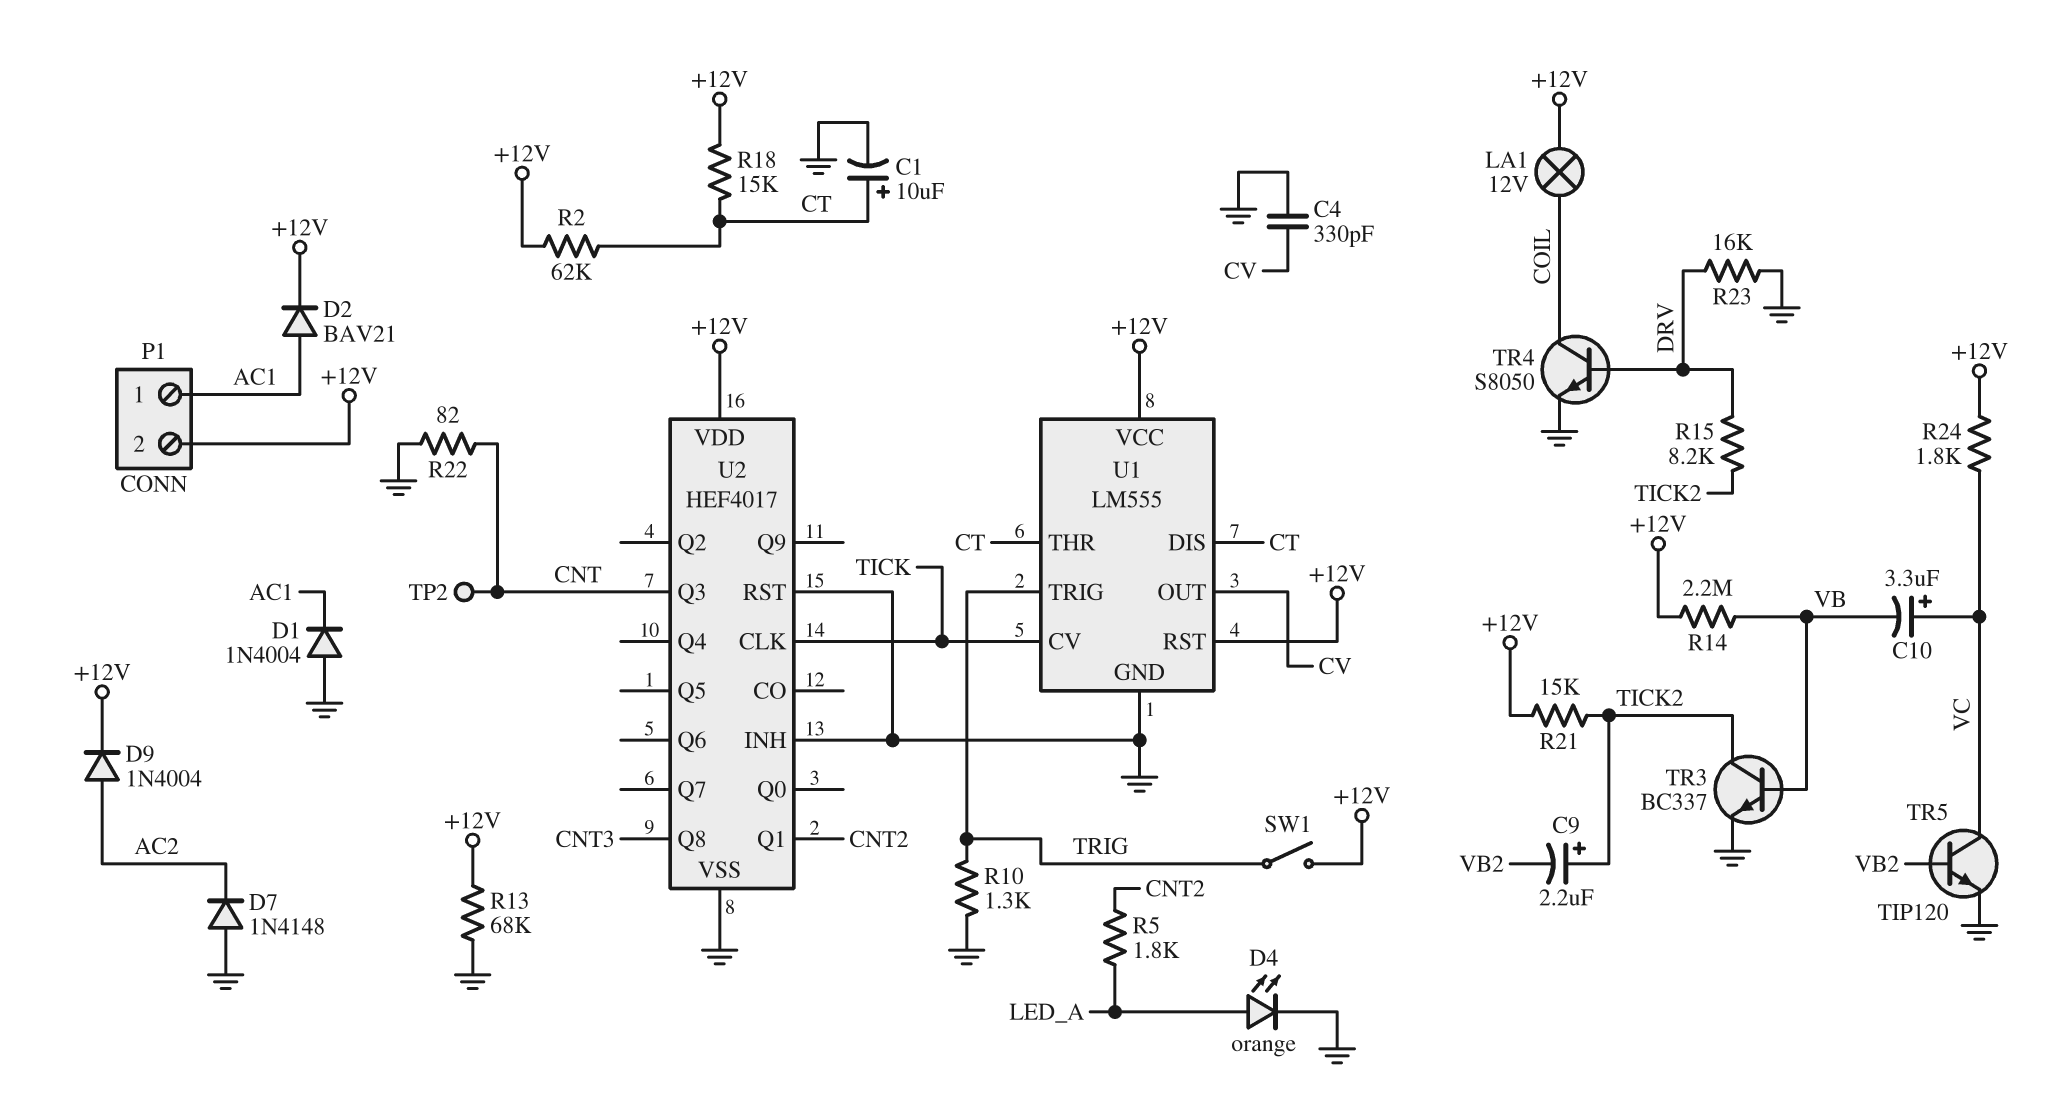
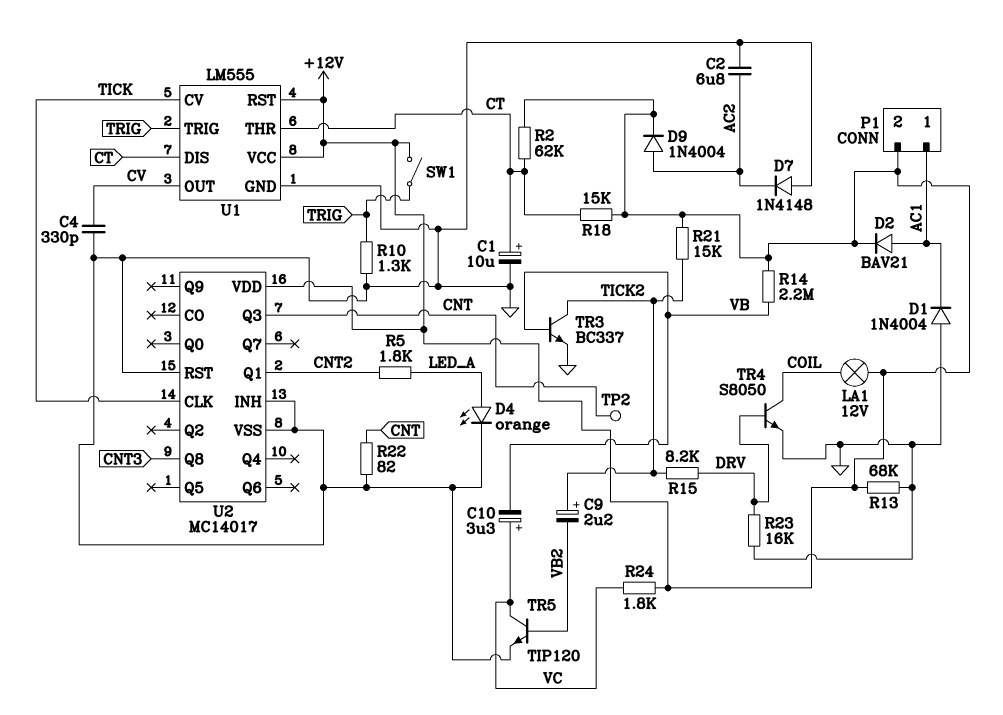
C2: none -> 6.8uF (AC2, GND)
U2: HEF4017 -> MC14017

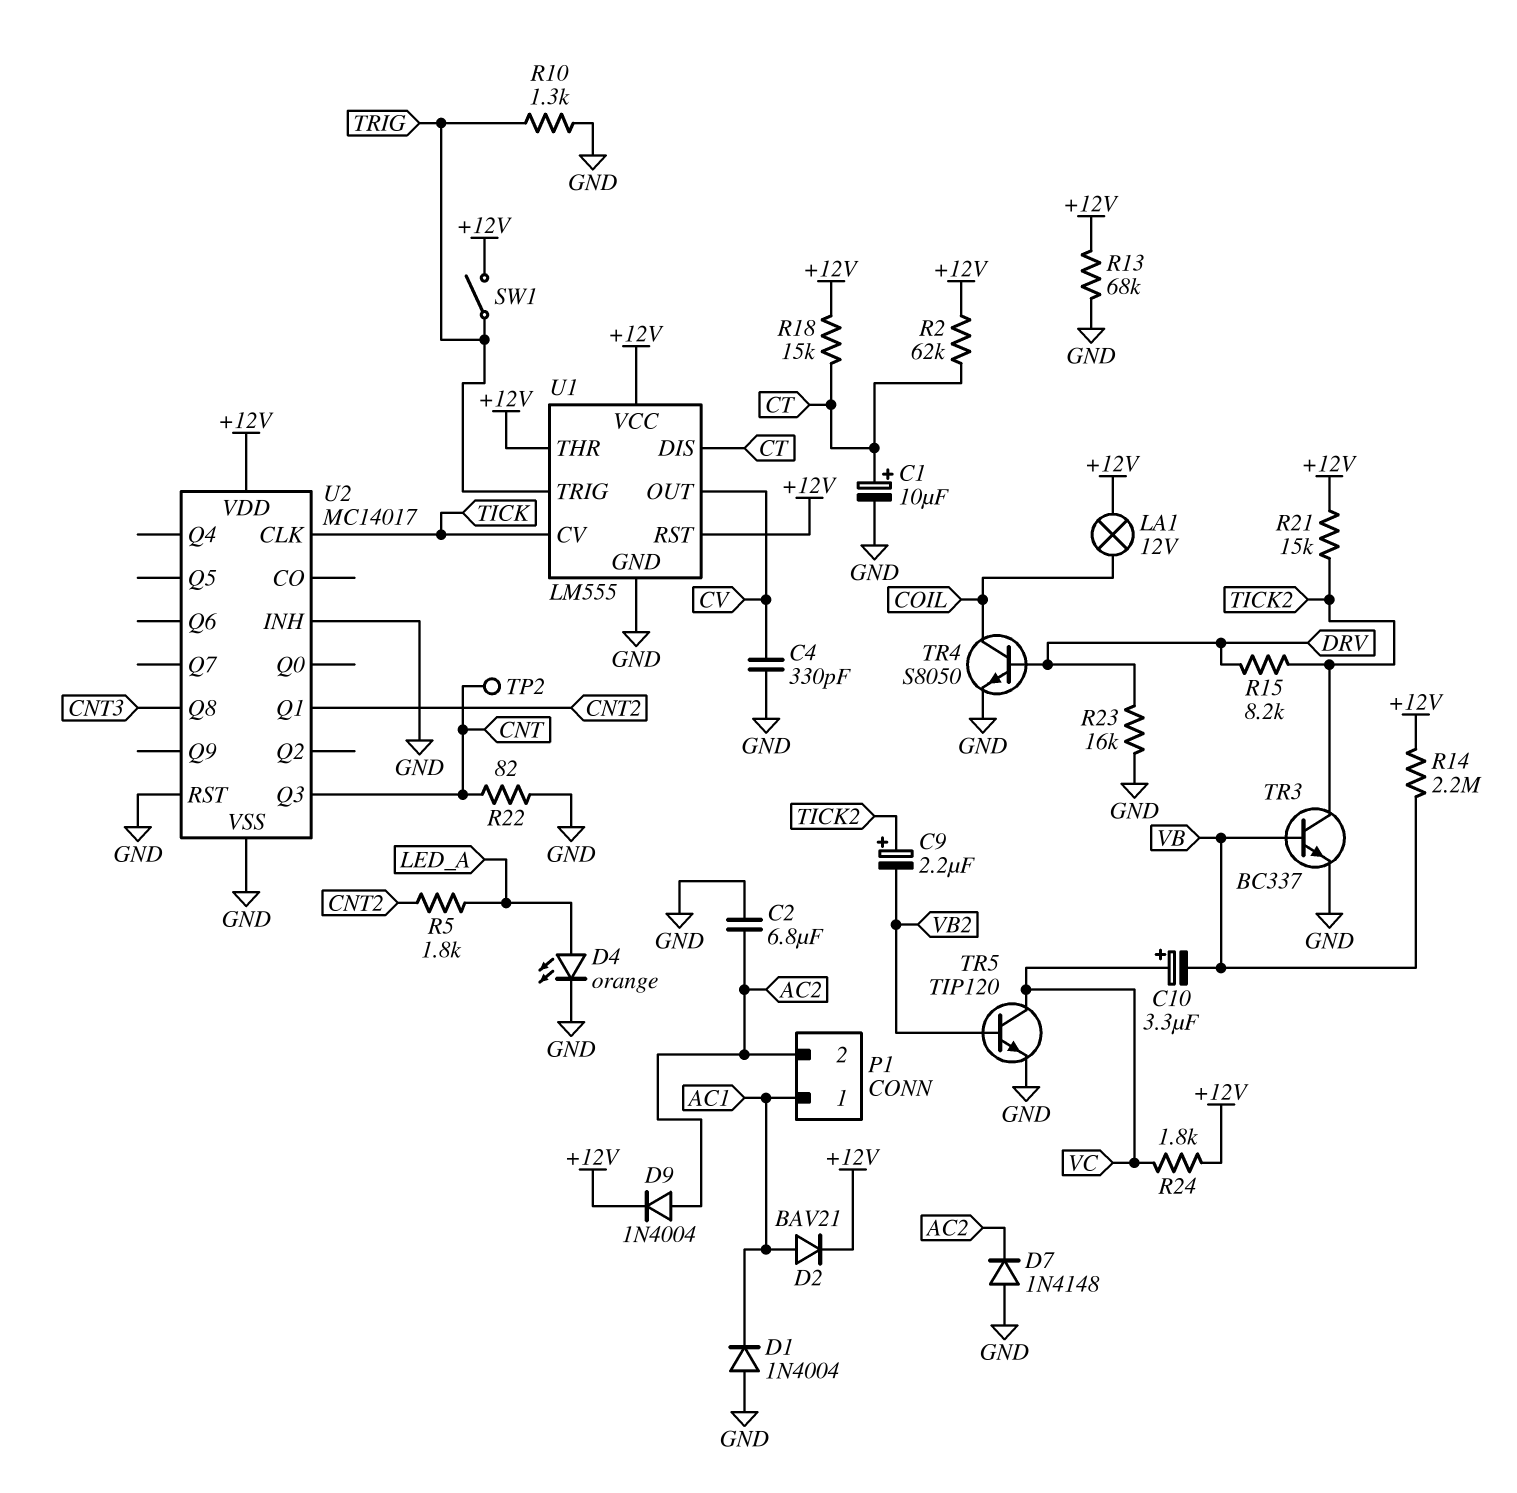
P1 pin 2: +12V -> AC2
U1 pin THR: CT -> +12V

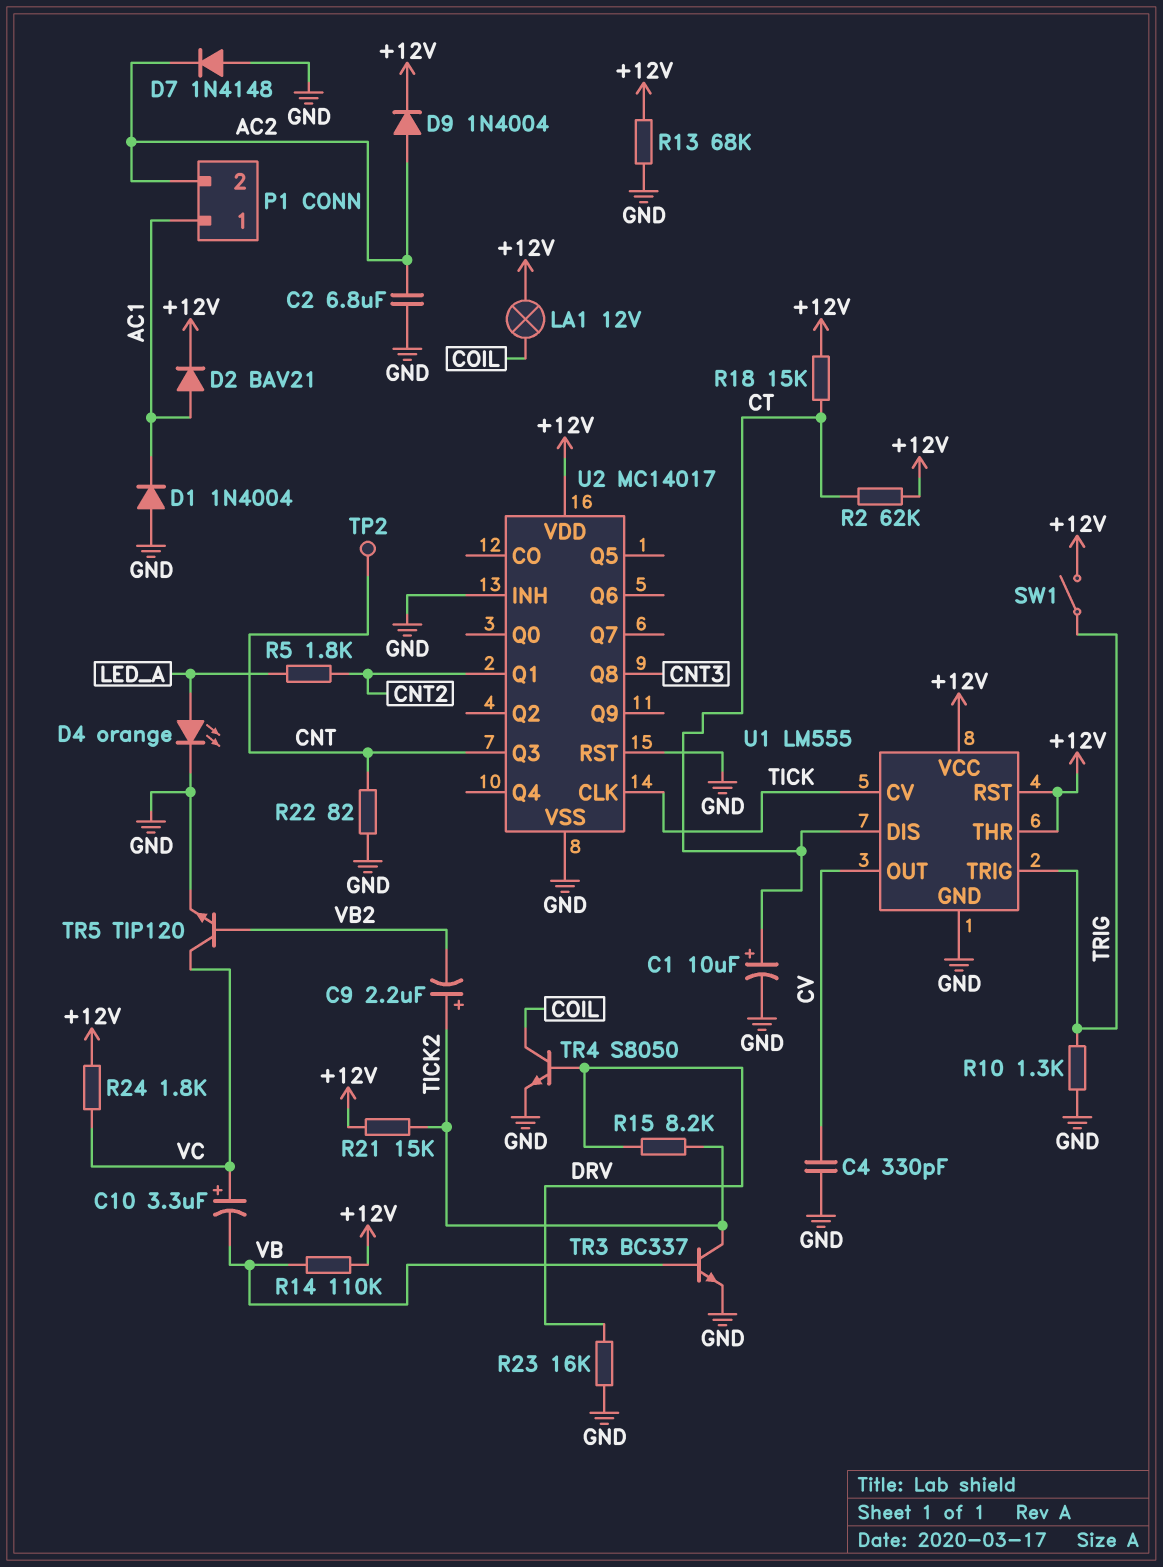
R14: 2.2M (+12V, VB) -> 110k (+12V, VB)

